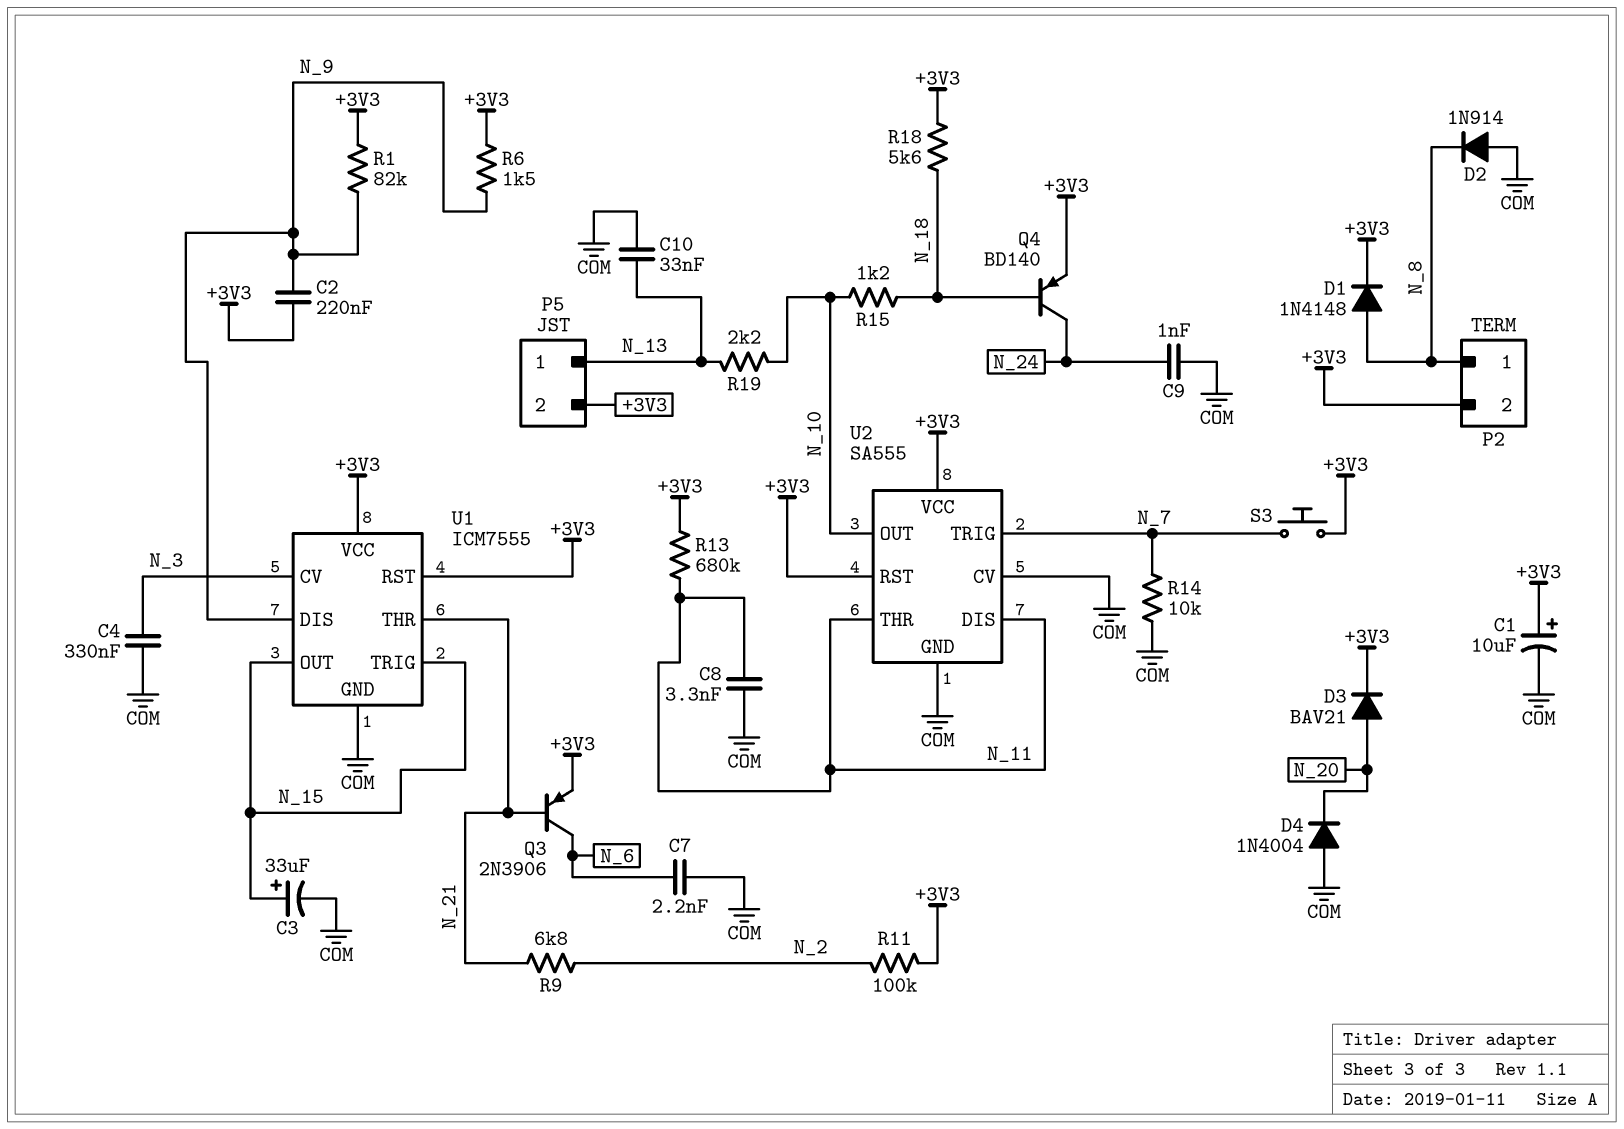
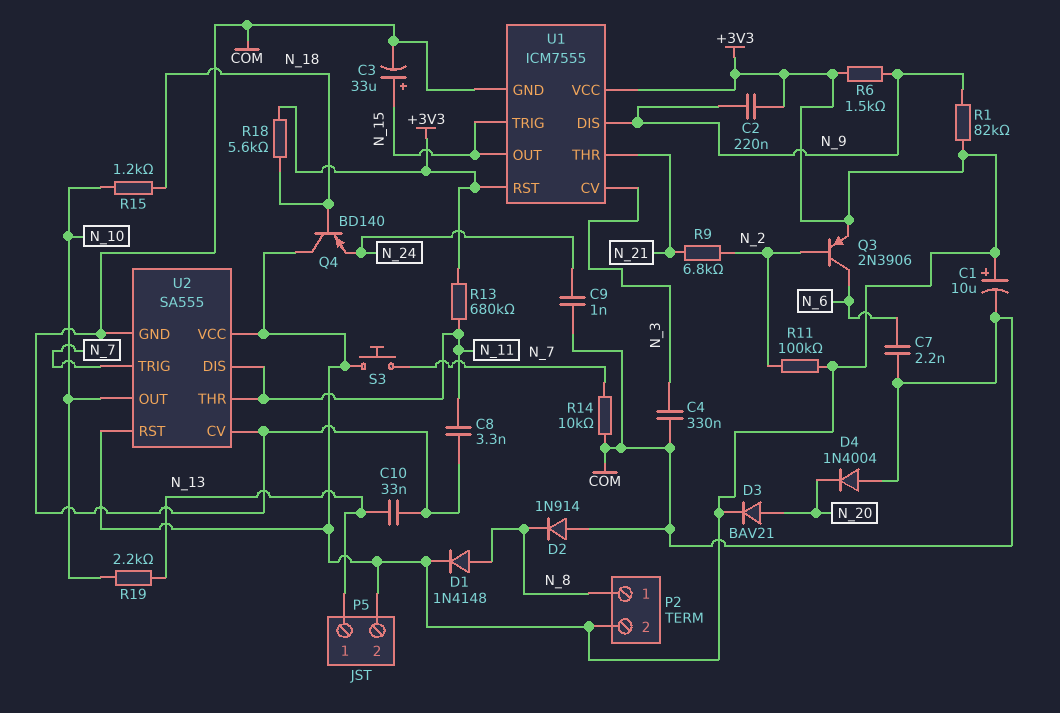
Q3: PNP 2N3906 (B N_21, C N_6, E +3V3) -> PNP 2N3906 (B N_2, C N_6, E +3V3)
Q4: PNP BD140 (B N_18, C N_24, E +3V3) -> PNP BD140 (B N_18, C +3V3, E N_24)

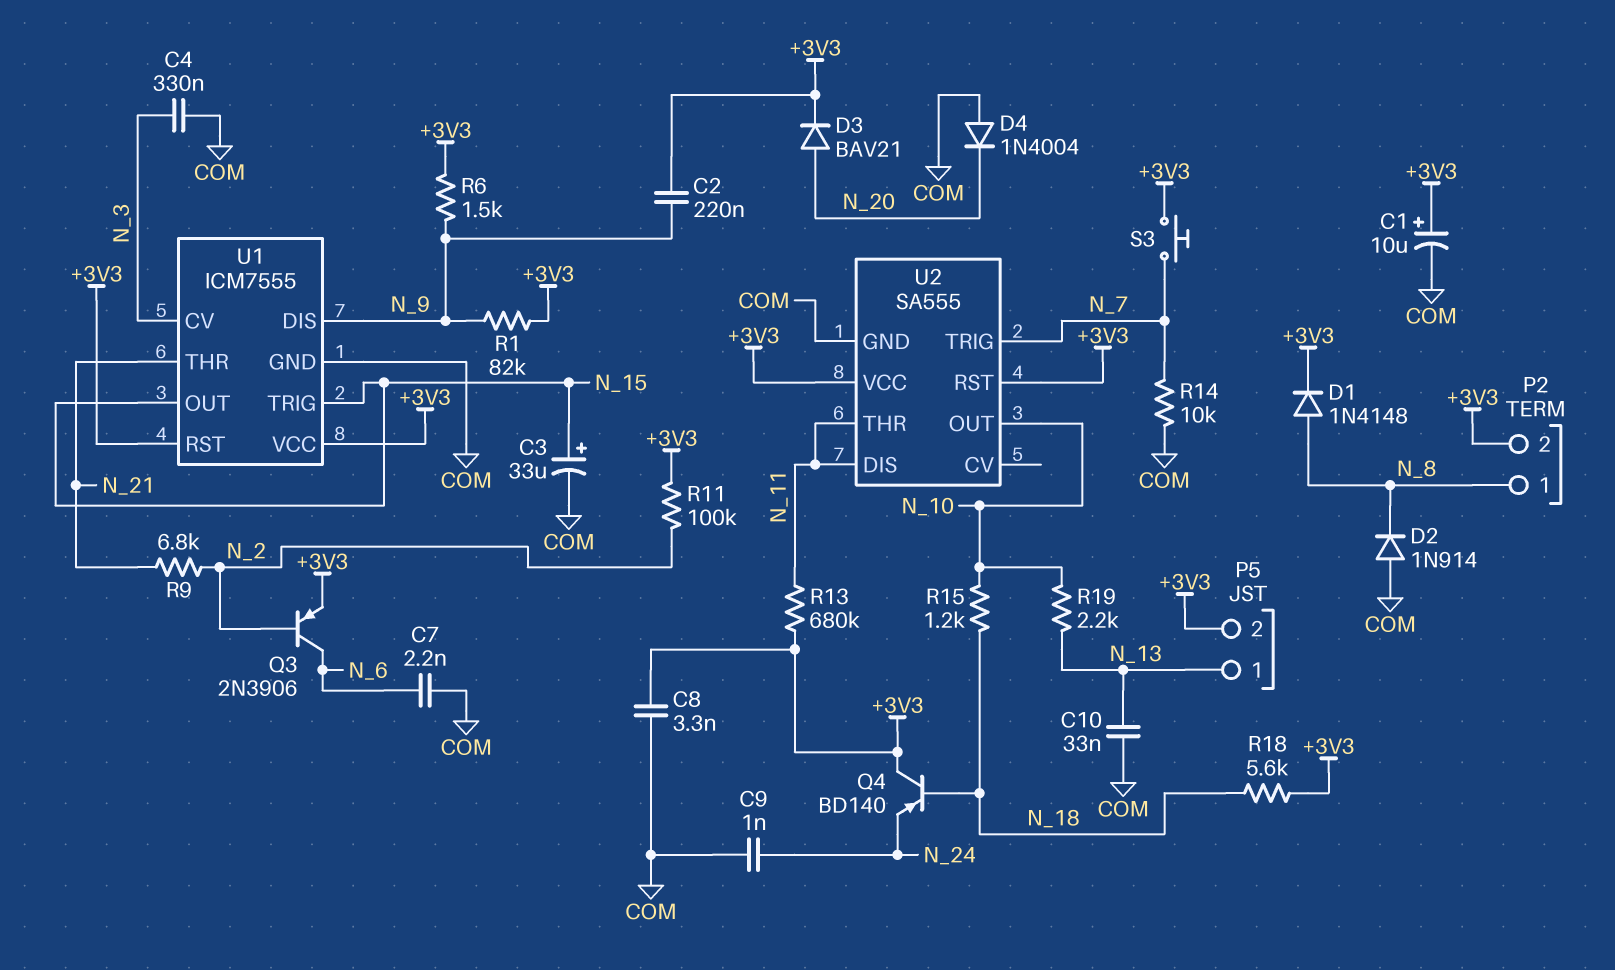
C8: 3.3nF (COM, N_11) -> 3.3nF (+3V3, COM)
U2 pin CV: COM -> none

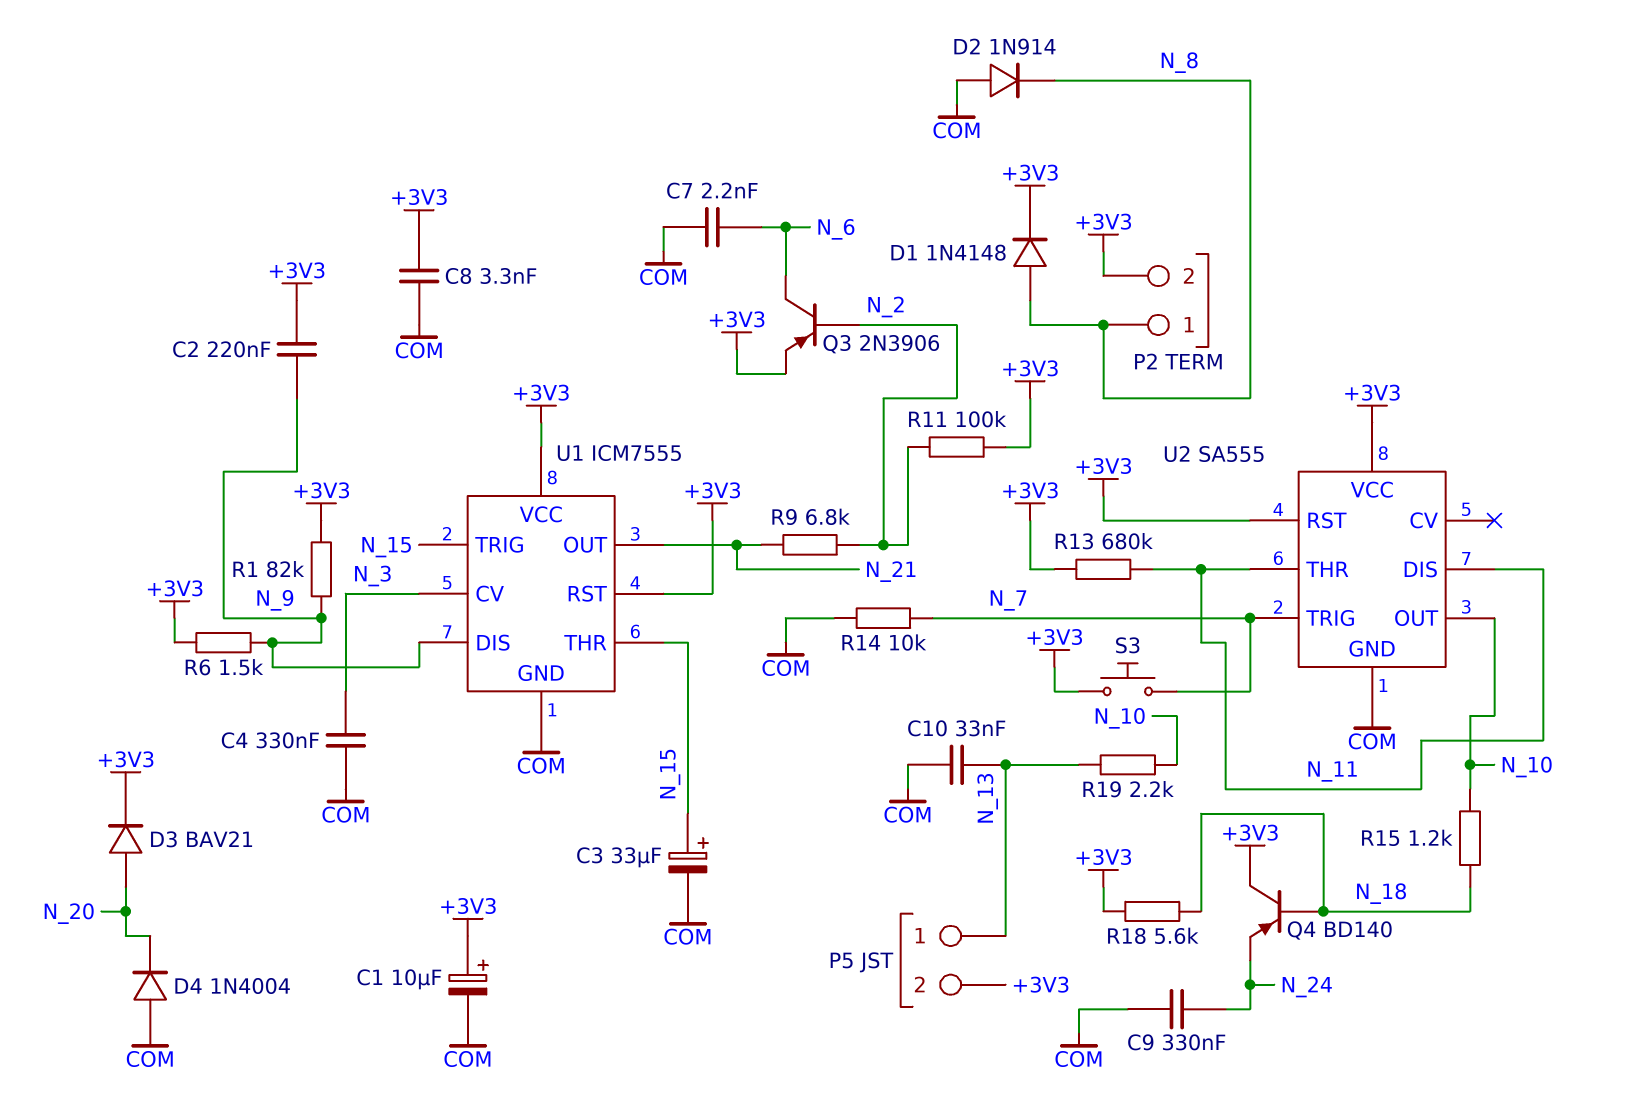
C9: 1nF (COM, N_24) -> 330nF (COM, N_24)
U1 pin OUT: N_15 -> N_21
U1 pin THR: N_21 -> N_15

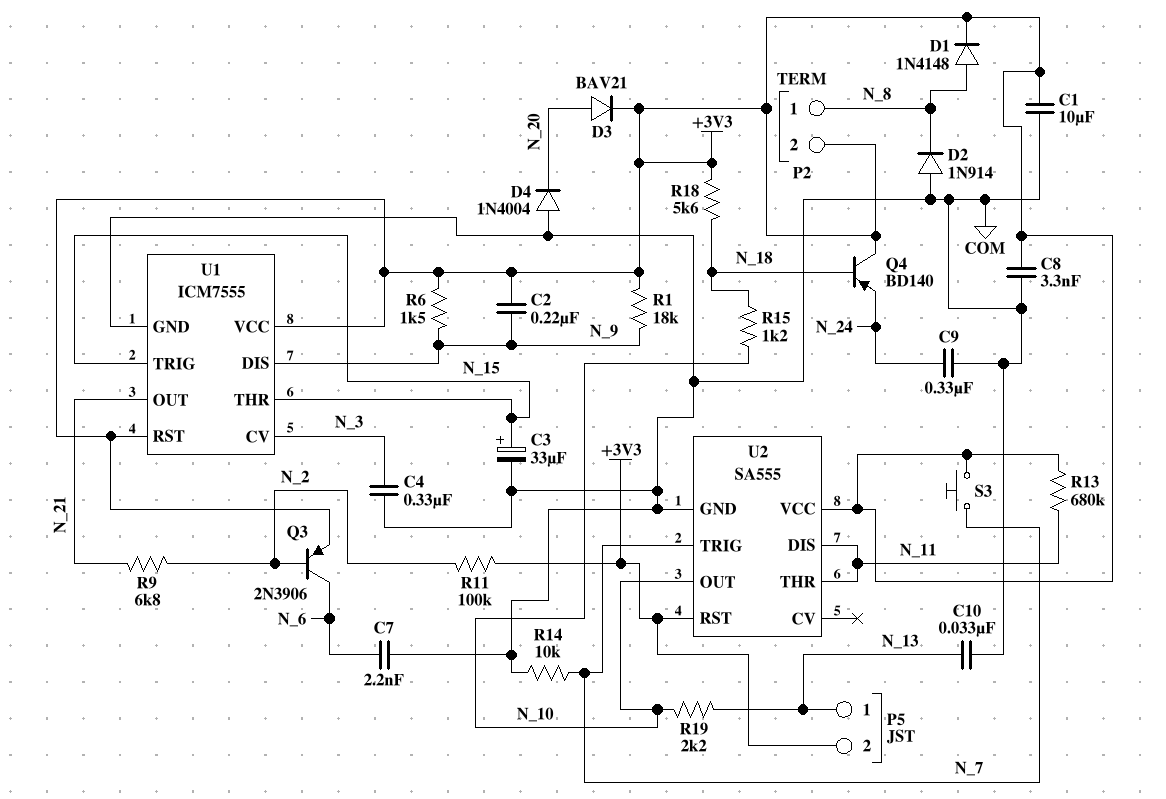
C1: 10uF (plus +3V3, minus COM) -> 10uF (+3V3, COM)
R1: 82k (+3V3, N_9) -> 18k (+3V3, N_9)

